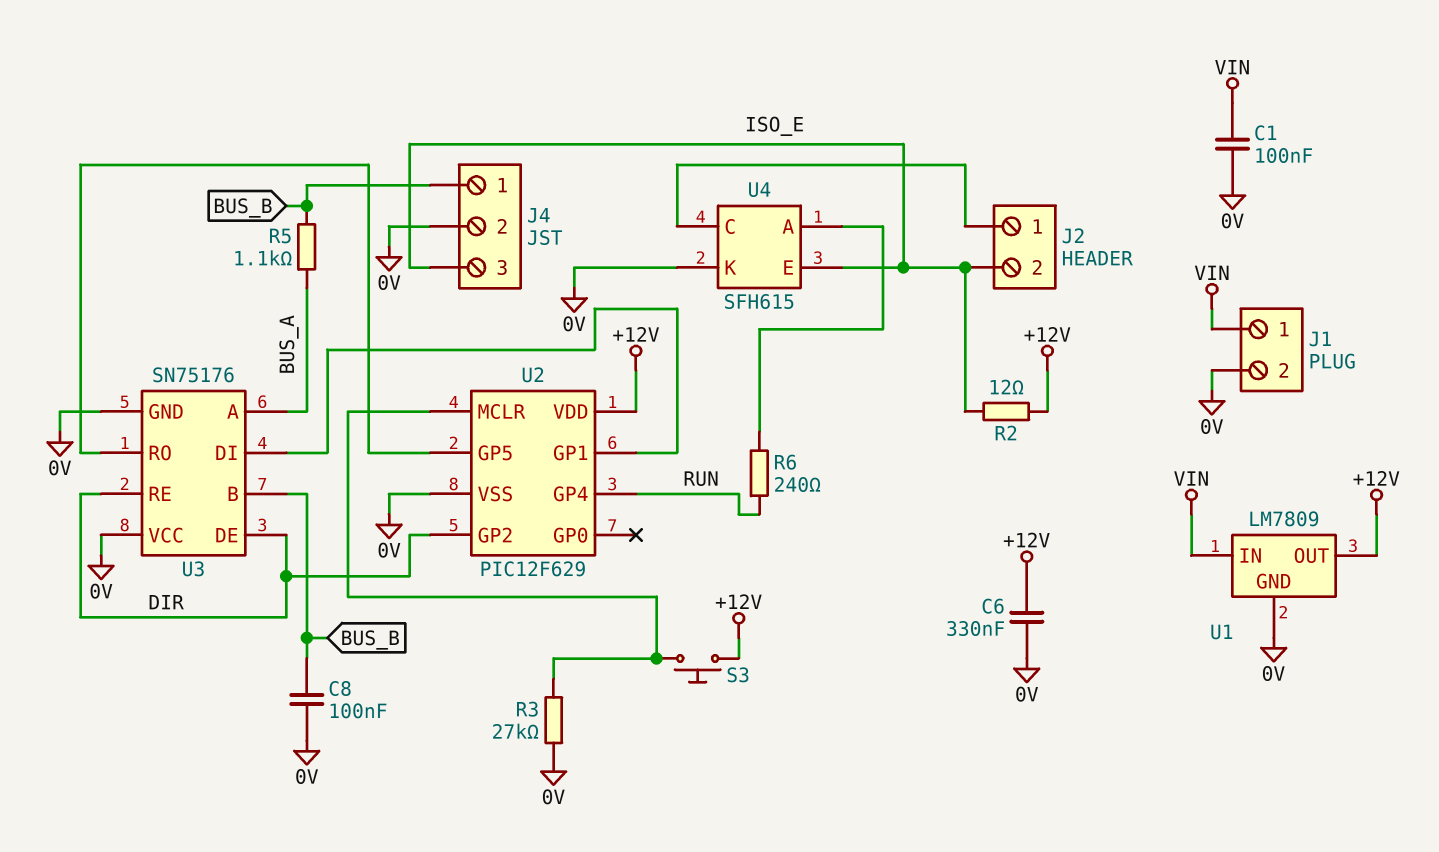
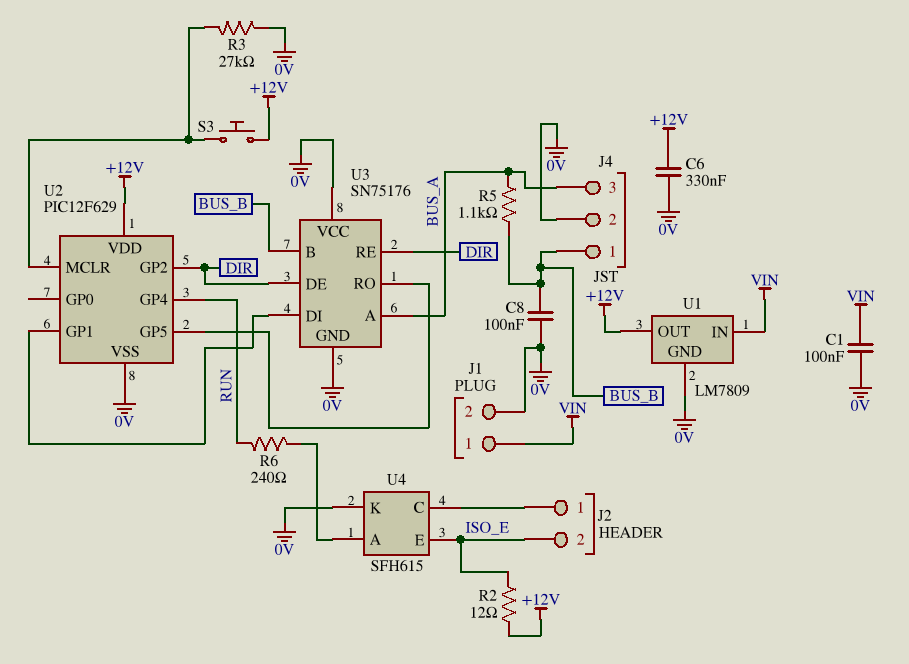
J4 pin 3: ISO_E -> BUS_A

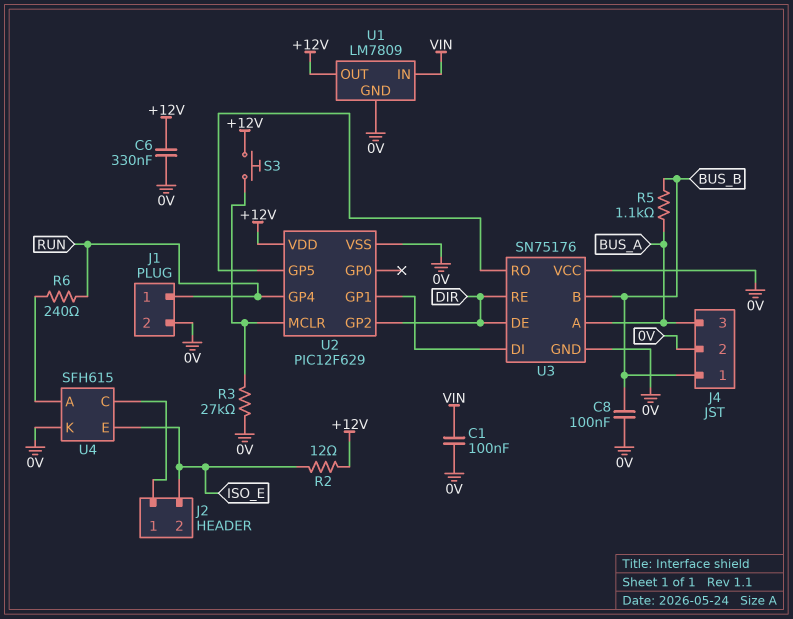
J1 pin 1: VIN -> RUN

